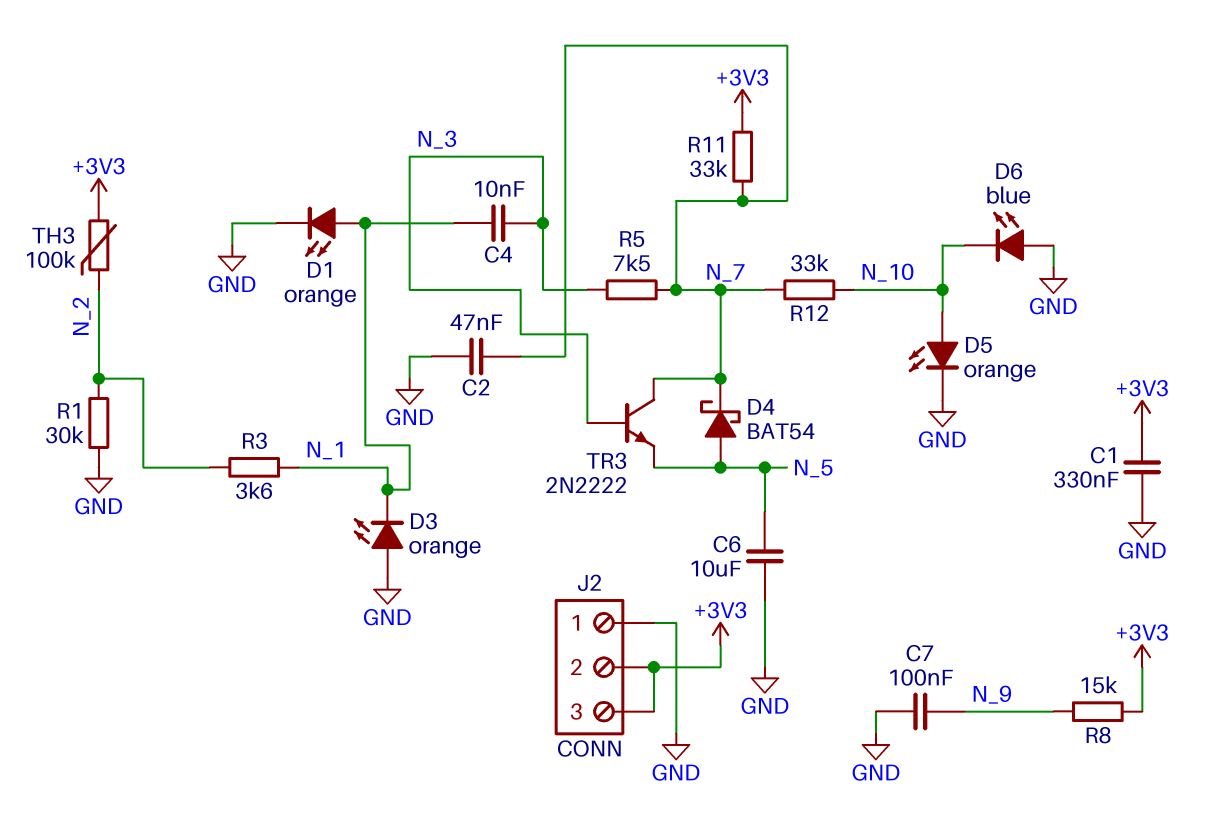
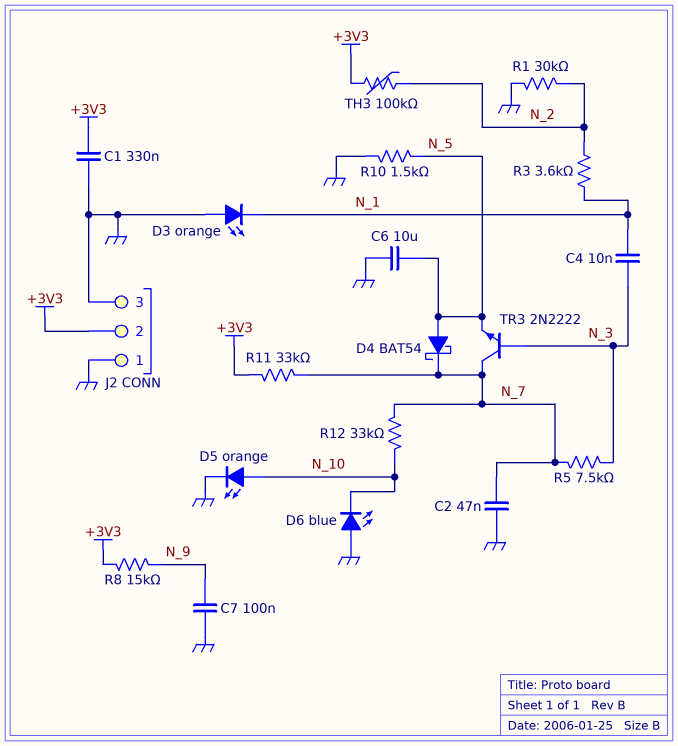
D1: LED orange (A N_1, K GND) -> none
J2 pin 3: +3V3 -> GND
R10: none -> 1.5k (GND, N_5)

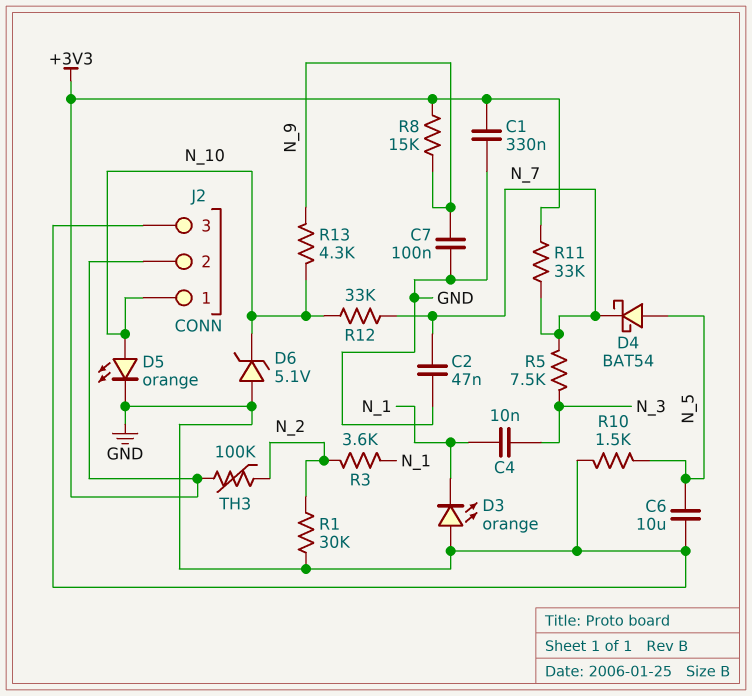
D6: LED blue (A GND, K N_10) -> zener 5.1V (A GND, K N_10)
J2 pin 1: GND -> N_10
R13: none -> 4.3k (N_9, N_10)
TR3: NPN 2N2222 (B N_3, C N_7, E N_5) -> none

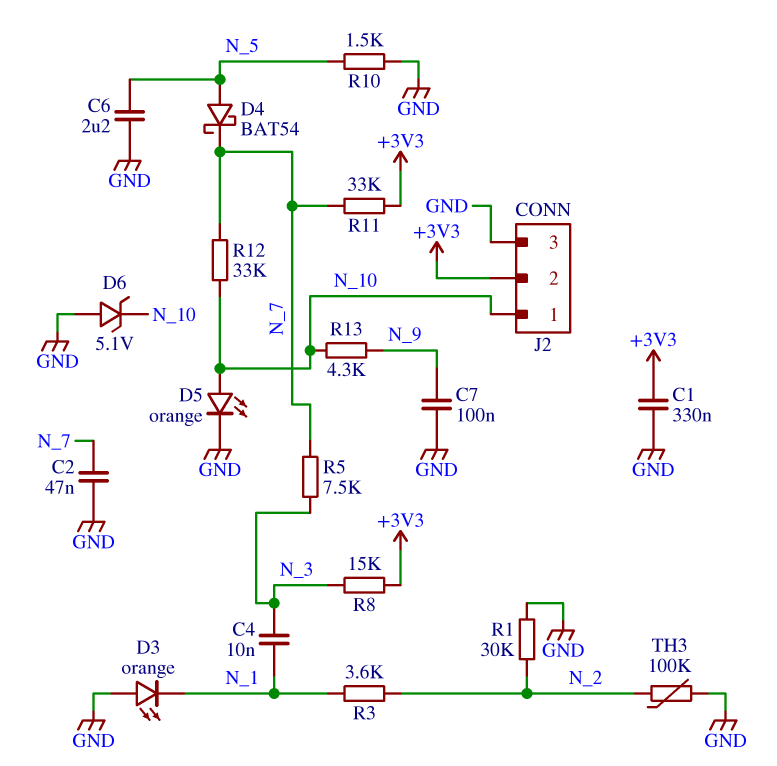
C6: 10uF (GND, N_5) -> 2.2uF (GND, N_5)
R8: 15k (+3V3, N_9) -> 15k (+3V3, N_3)
TH3: 100k (+3V3, N_2) -> 100k (GND, N_2)

